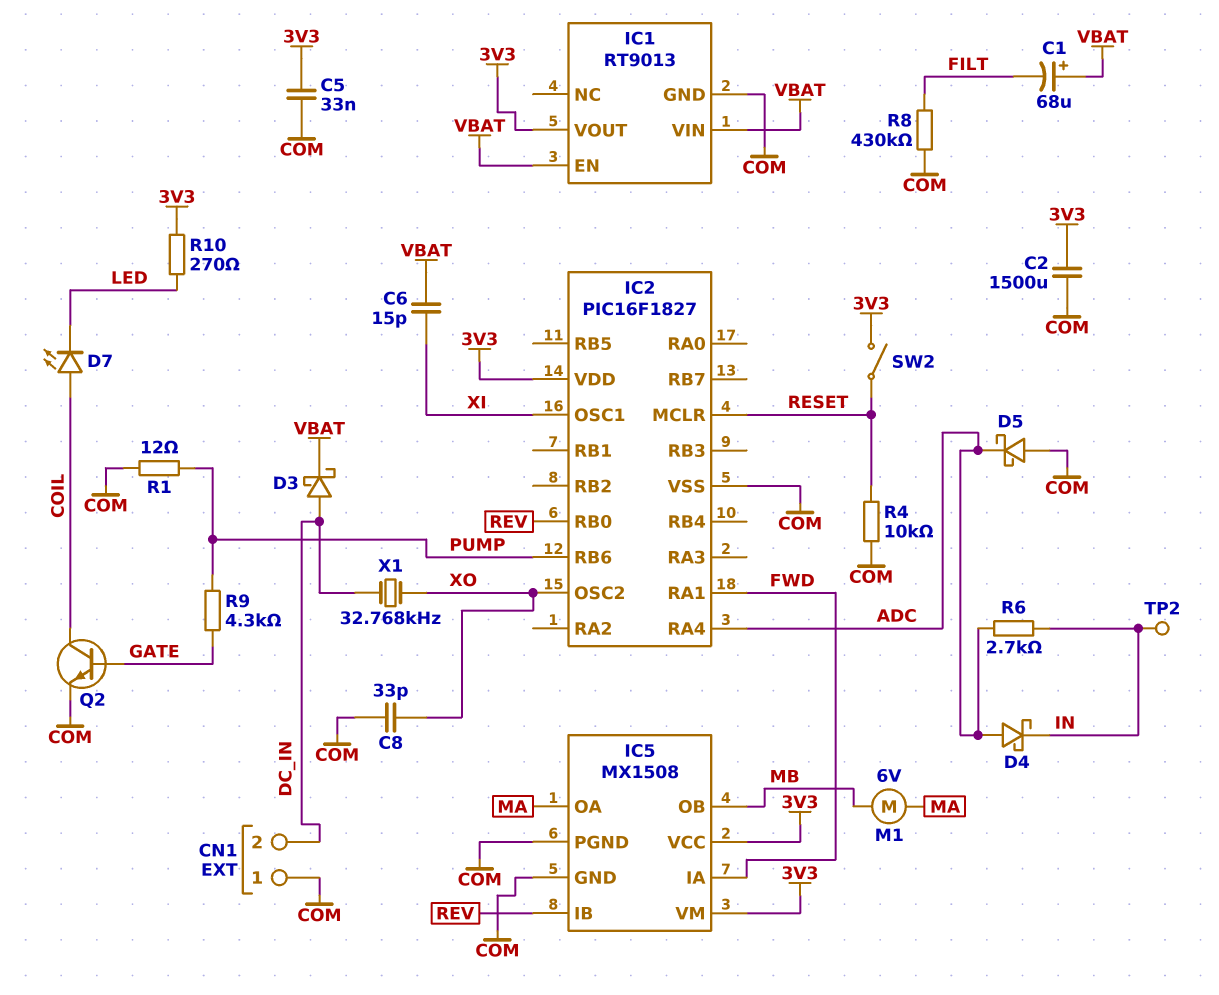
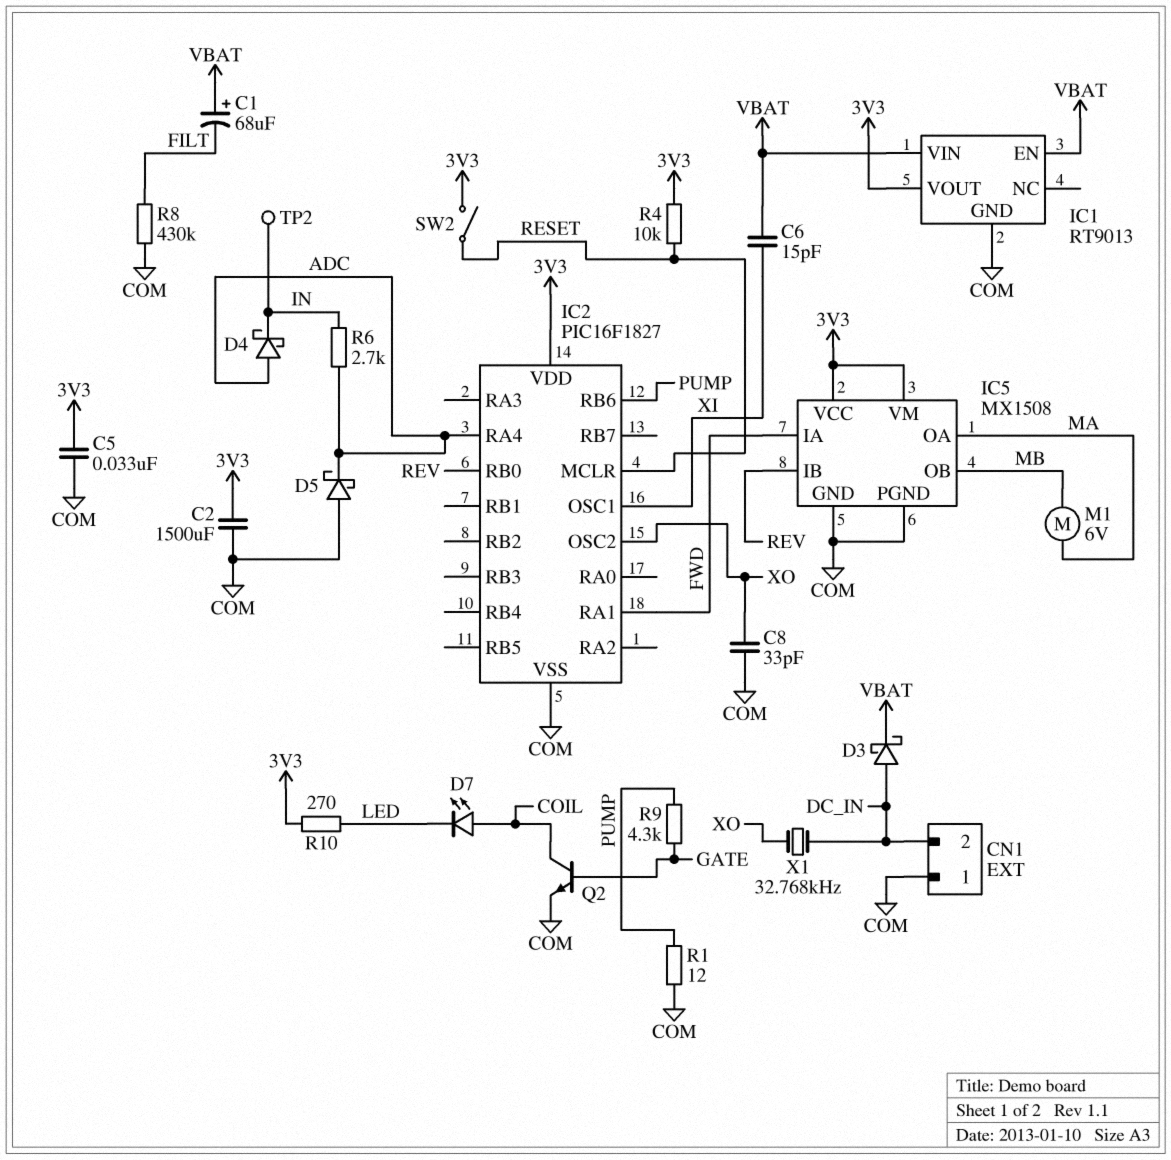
R4: 10k (COM, RESET) -> 10k (3V3, RESET)

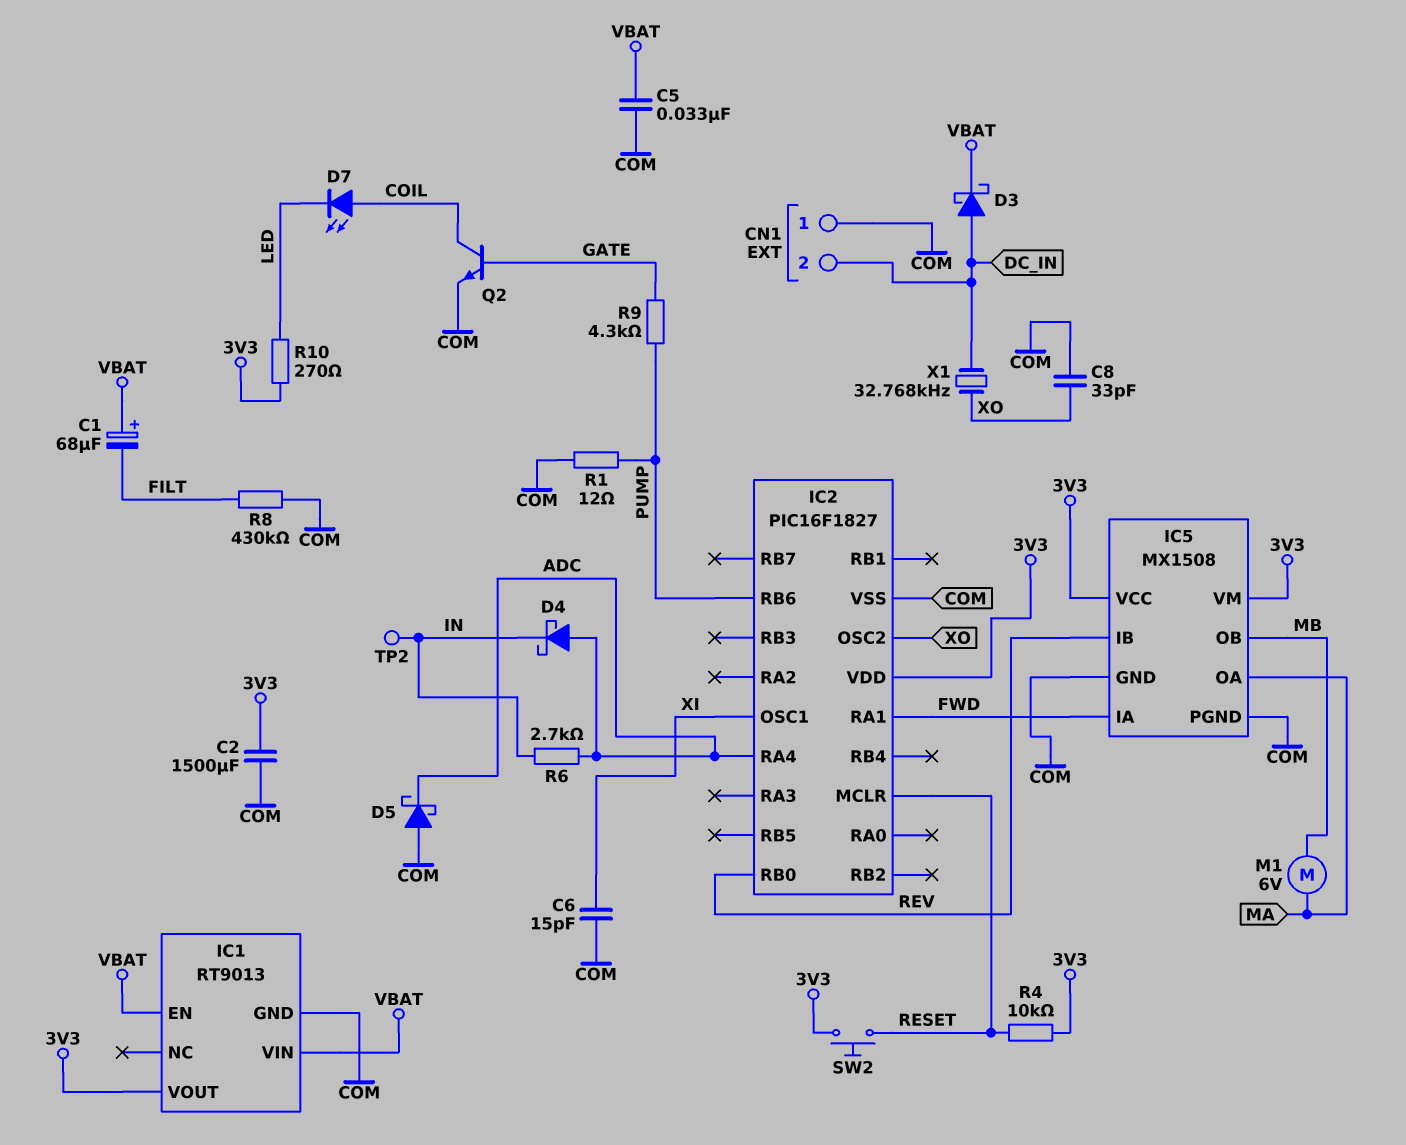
C5: 33nF (3V3, COM) -> 33nF (COM, VBAT)
C6: 15pF (VBAT, XI) -> 15pF (COM, XI)
SW2: switch (3V3, RESET) -> button (3V3, RESET)

